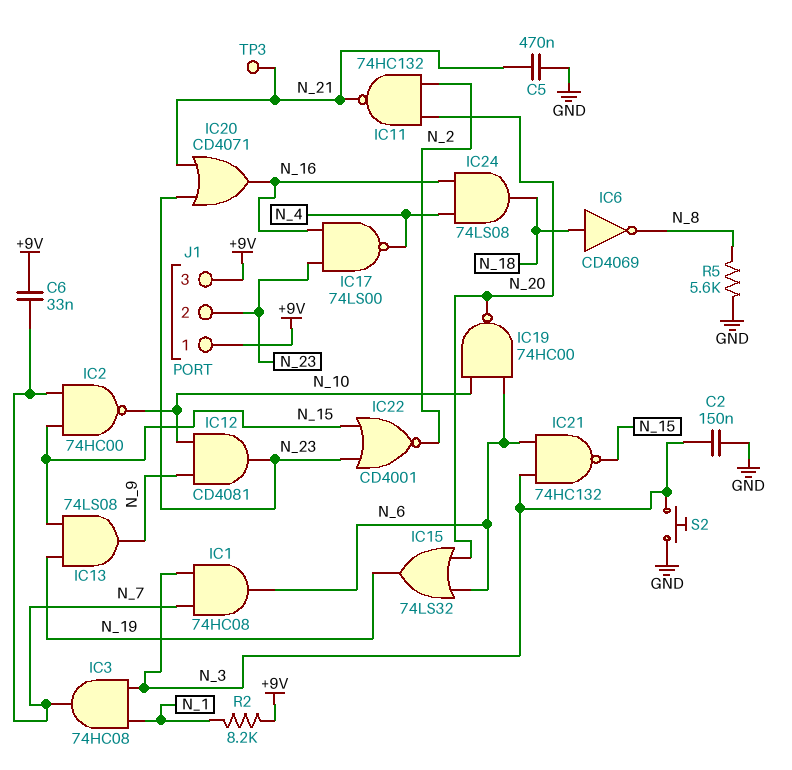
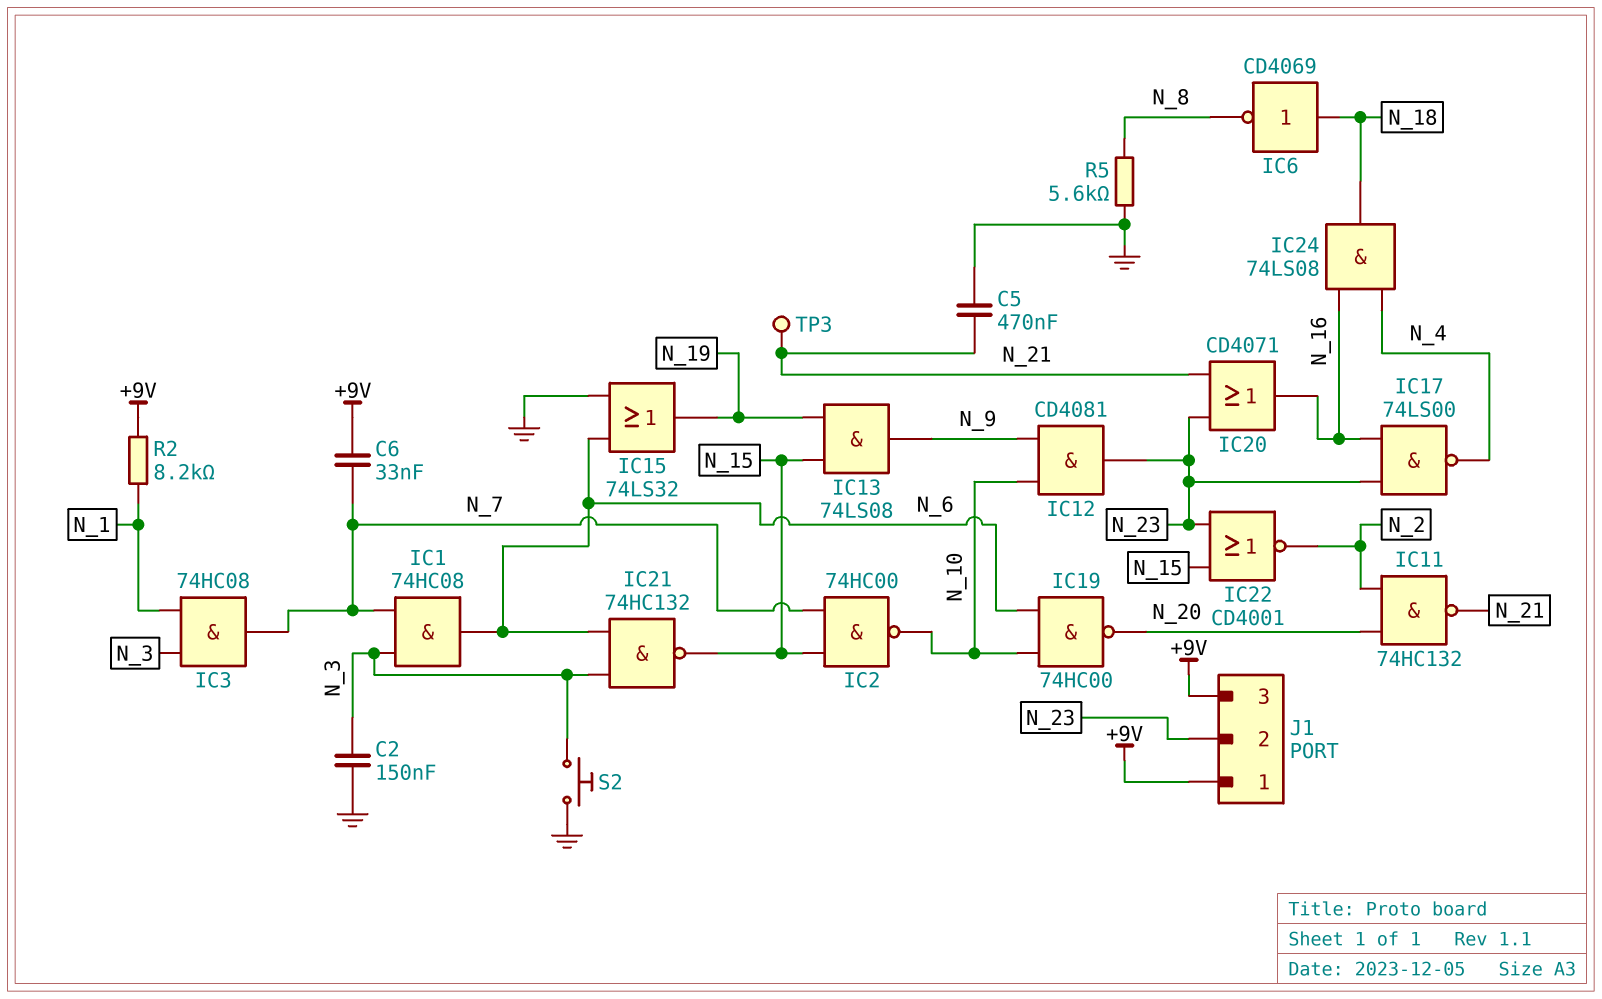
IC15: OR 74LS32 (in N_6, in N_20, out N_19) -> OR 74LS32 (in GND, in N_6, out N_19)

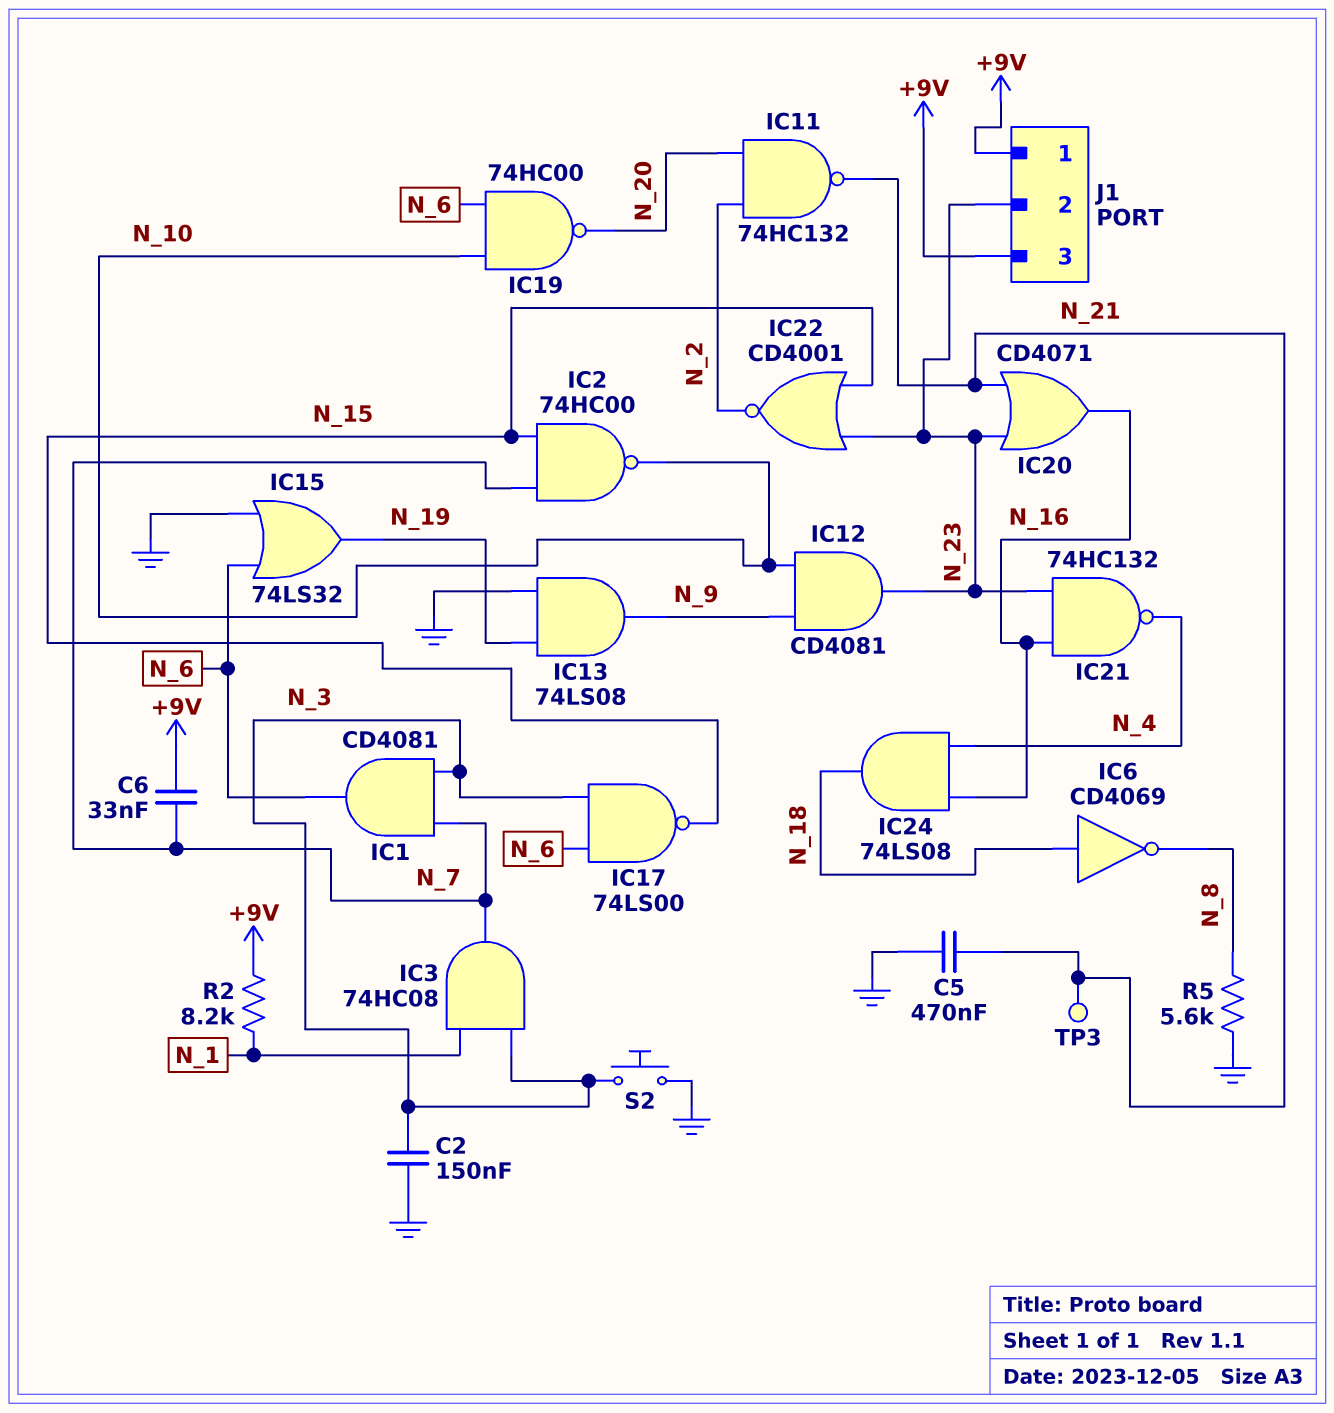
IC1: AND 74HC08 (in N_3, in N_7, out N_6) -> AND CD4081 (in N_3, in N_7, out N_6)
IC13: AND 74LS08 (in N_15, in N_19, out N_9) -> AND 74LS08 (in GND, in N_19, out N_9)
IC17: NAND 74LS00 (in N_16, in N_23, out N_4) -> NAND 74LS00 (in N_3, in N_6, out N_15)
IC21: NAND 74HC132 (in N_3, in N_6, out N_15) -> NAND 74HC132 (in N_16, in N_23, out N_4)

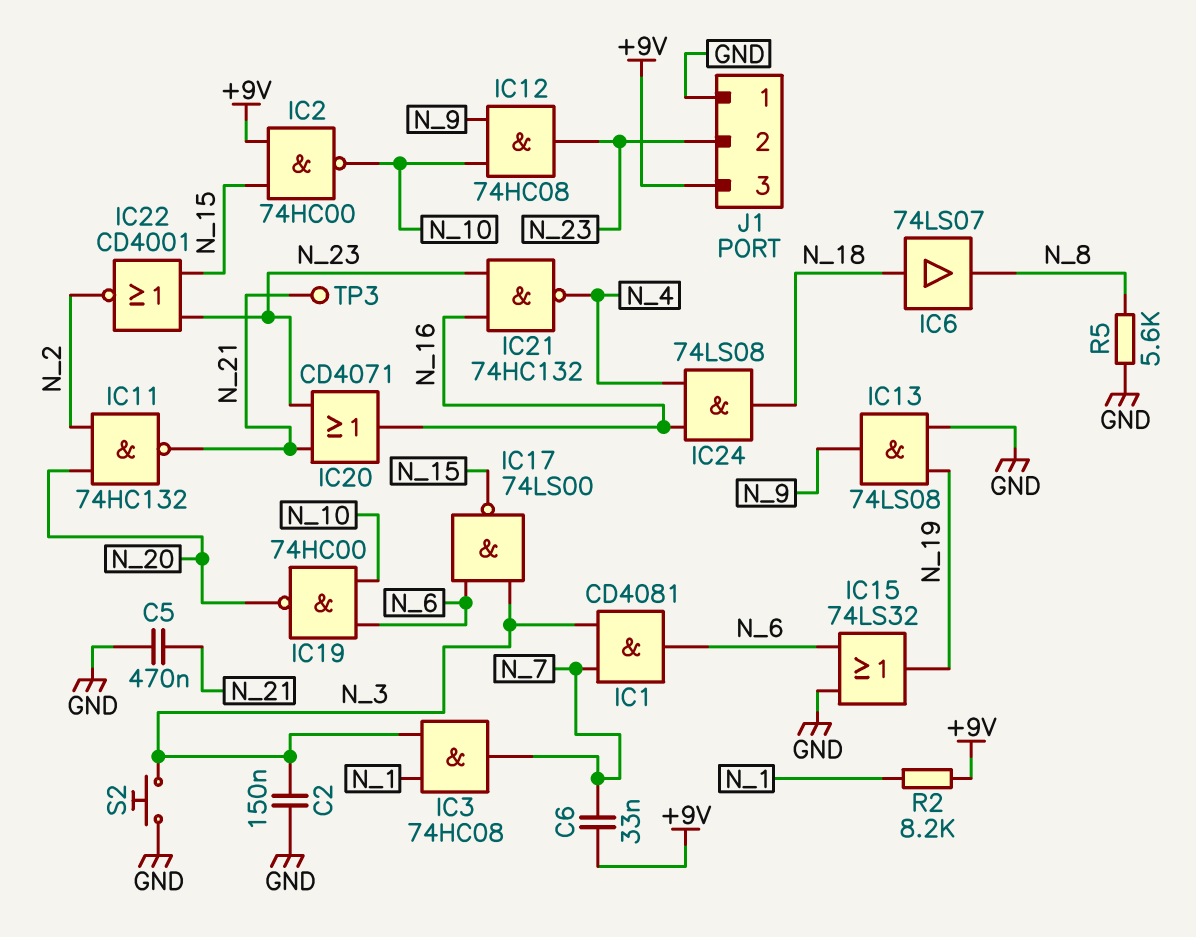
IC2: NAND 74HC00 (in N_7, in N_15, out N_10) -> NAND 74HC00 (in +9V, in N_15, out N_10)
IC6: NOT CD4069 (in N_18, out N_8) -> buffer 74LS07 (in N_18, out N_8)
IC12: AND CD4081 (in N_9, in N_10, out N_23) -> AND 74HC08 (in N_9, in N_10, out N_23)
J1 pin 1: +9V -> GND

